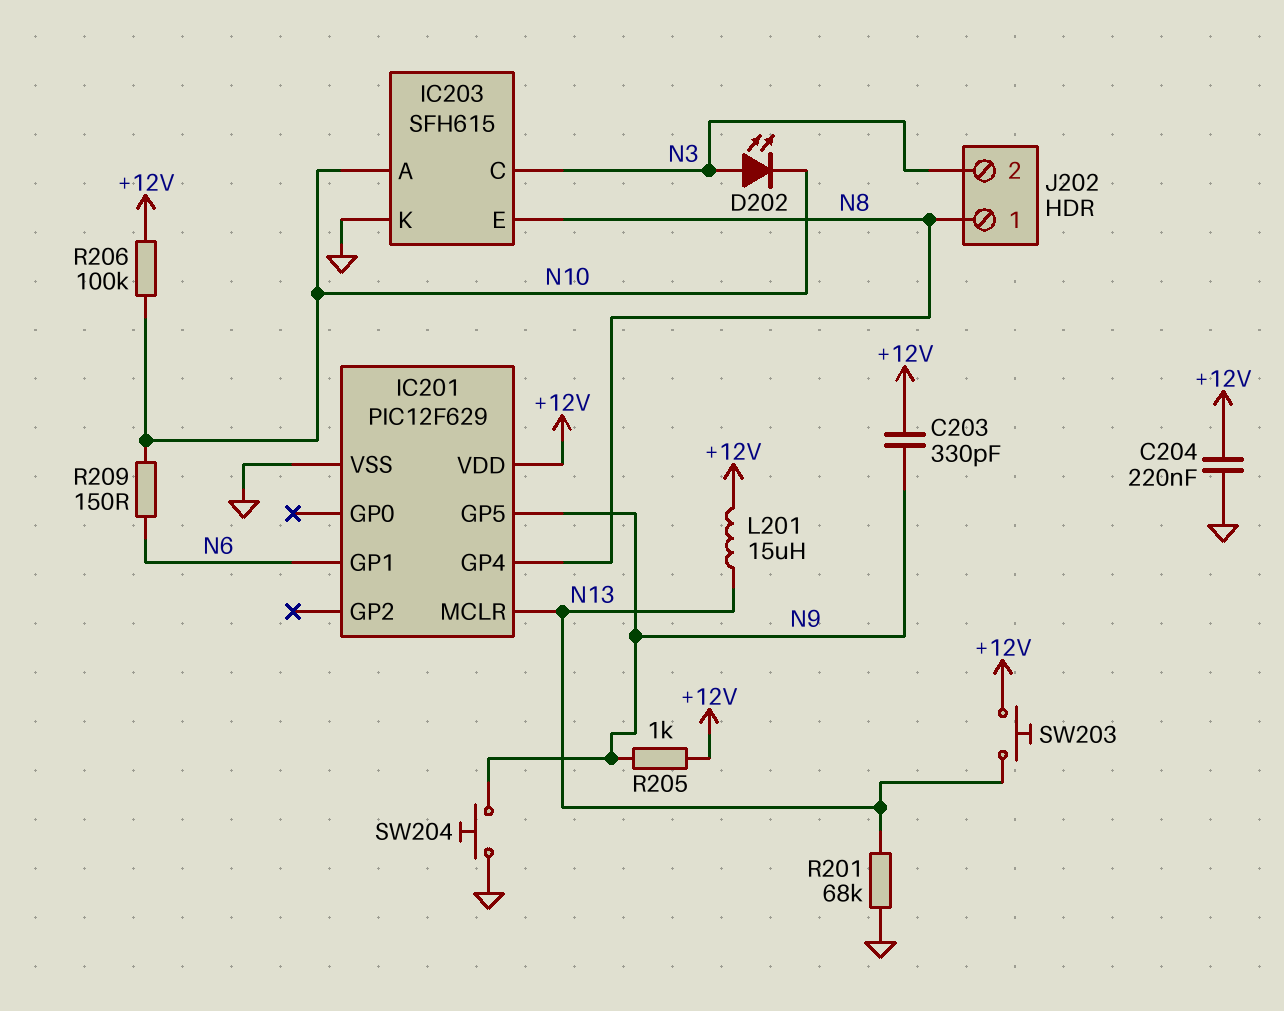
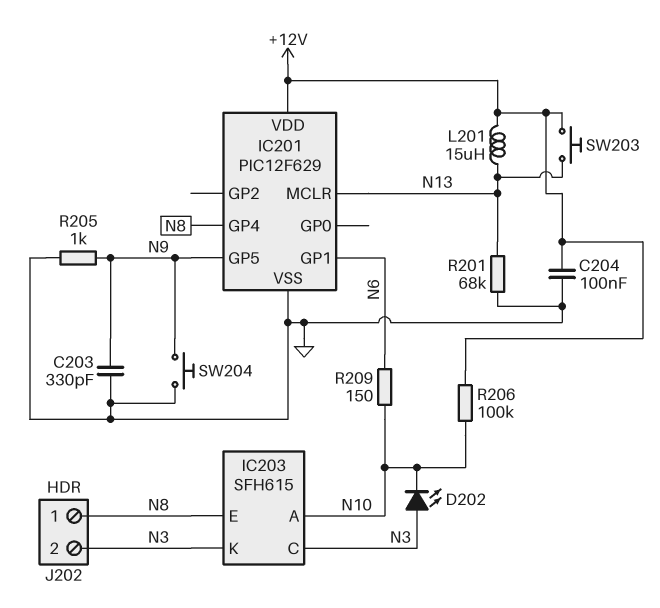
C203: 330pF (+12V, N9) -> 330pF (GND, N9)
C204: 220nF (+12V, GND) -> 100nF (+12V, GND)
IC203 pin K: GND -> N3
R205: 1k (+12V, N9) -> 1k (GND, N9)

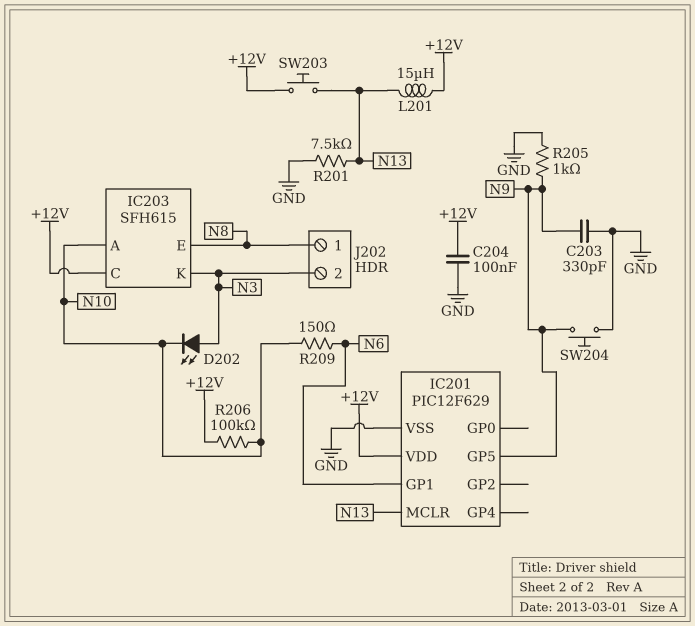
IC201 pin GP4: N8 -> none
IC203 pin C: N3 -> +12V
R201: 68k (GND, N13) -> 7.5k (GND, N13)

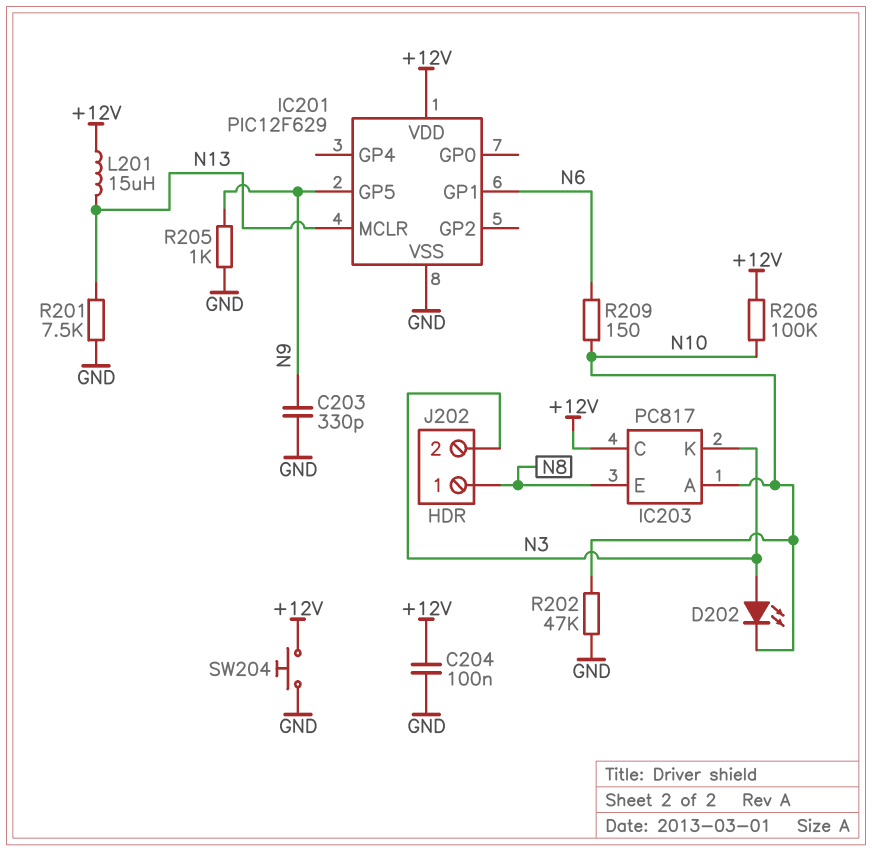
IC203: SFH615 -> PC817
R202: none -> 47k (GND, N10)
SW203: button (+12V, N13) -> none
SW204: button (GND, N9) -> button (+12V, GND)

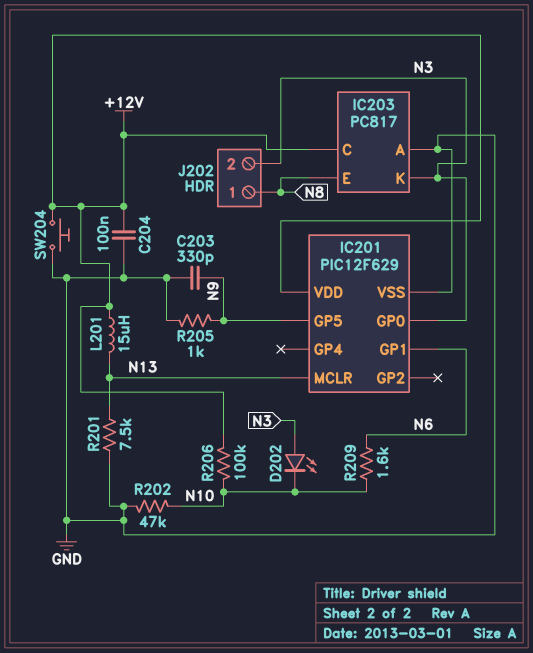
IC201 pin GP0: none -> N3
IC203 pin A: N10 -> GND
R209: 150 (N6, N10) -> 1.6k (N6, N10)

